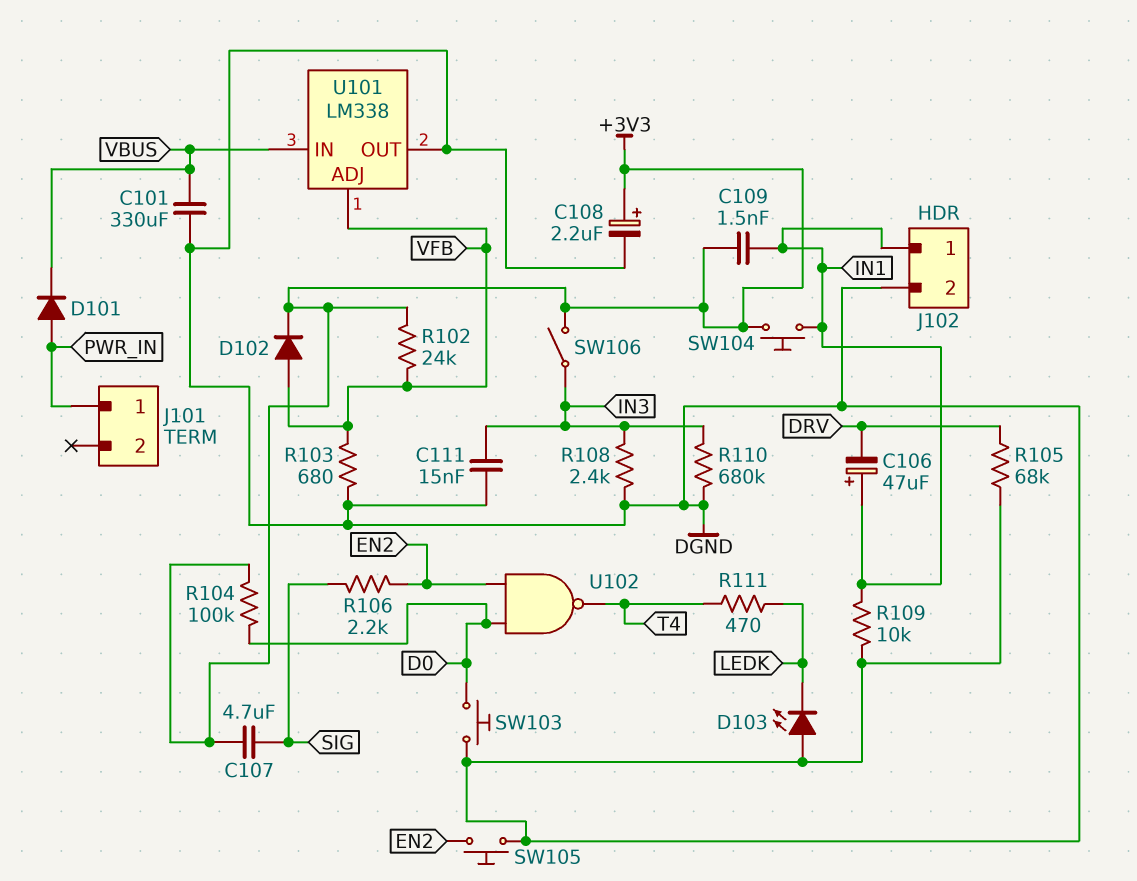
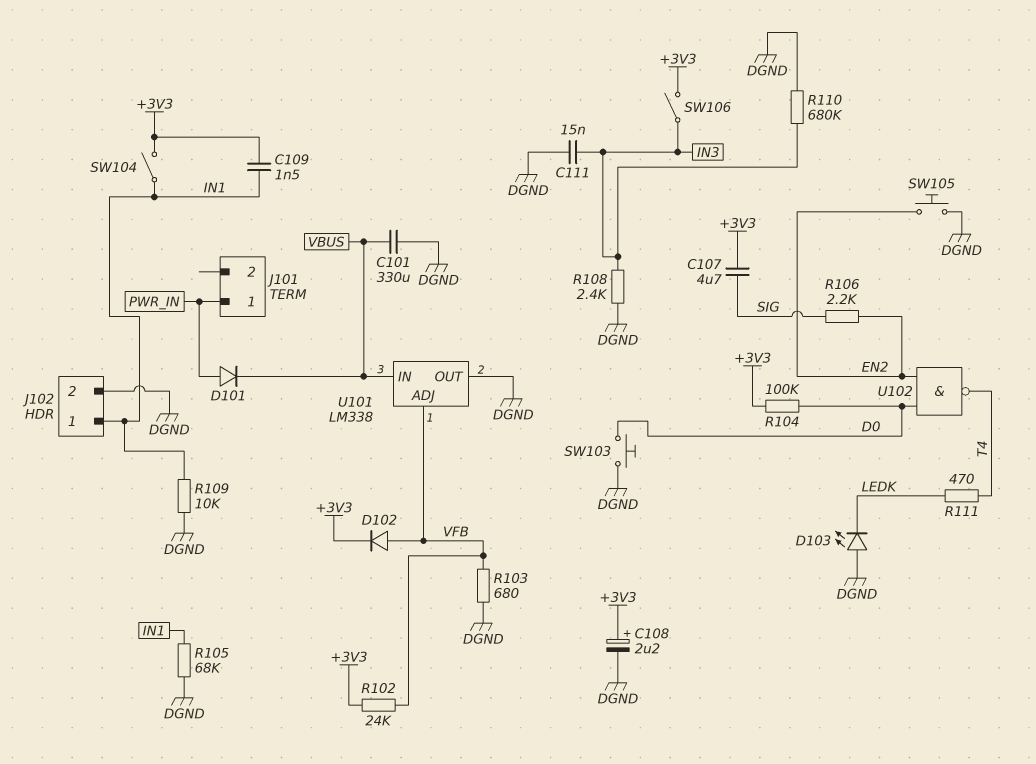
C106: 47uF (plus IN1, minus DRV) -> none
R105: 68k (DGND, DRV) -> 68k (DGND, IN1)
SW104: button (+3V3, IN1) -> switch (+3V3, IN1)

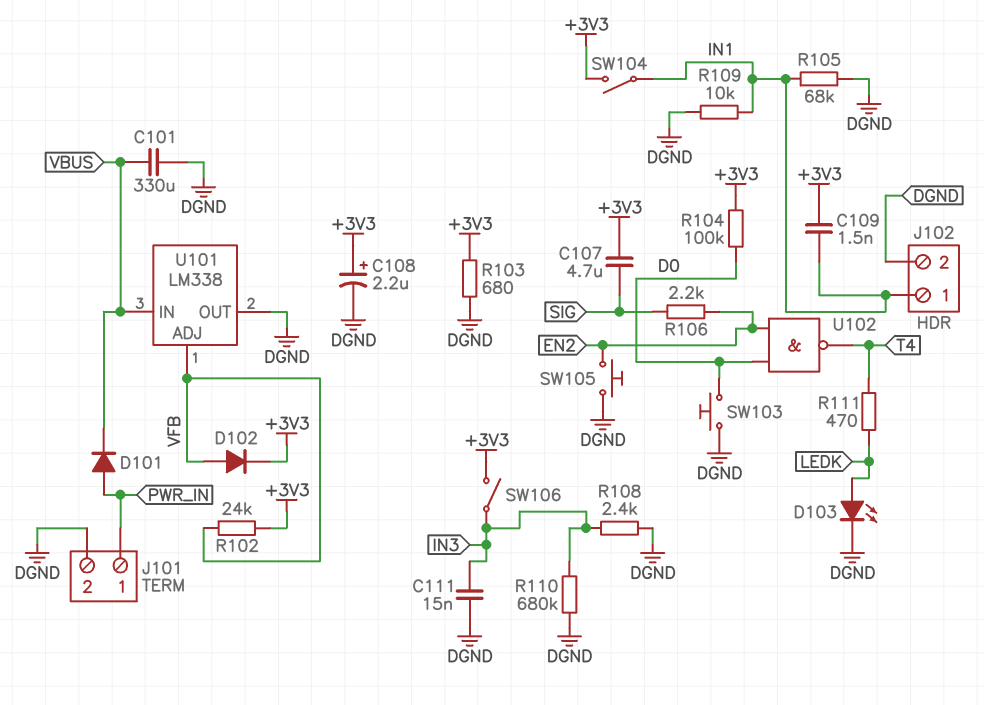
D103: LED (A DGND, K LEDK) -> LED (A LEDK, K DGND)
J101 pin 2: none -> DGND
R103: 680 (DGND, VFB) -> 680 (+3V3, DGND)

